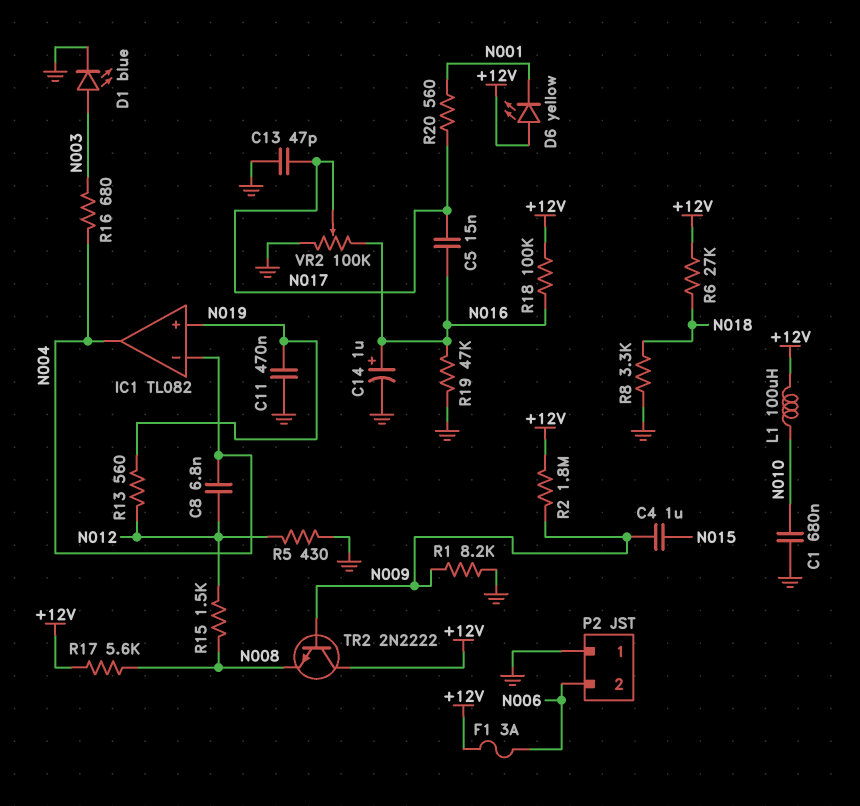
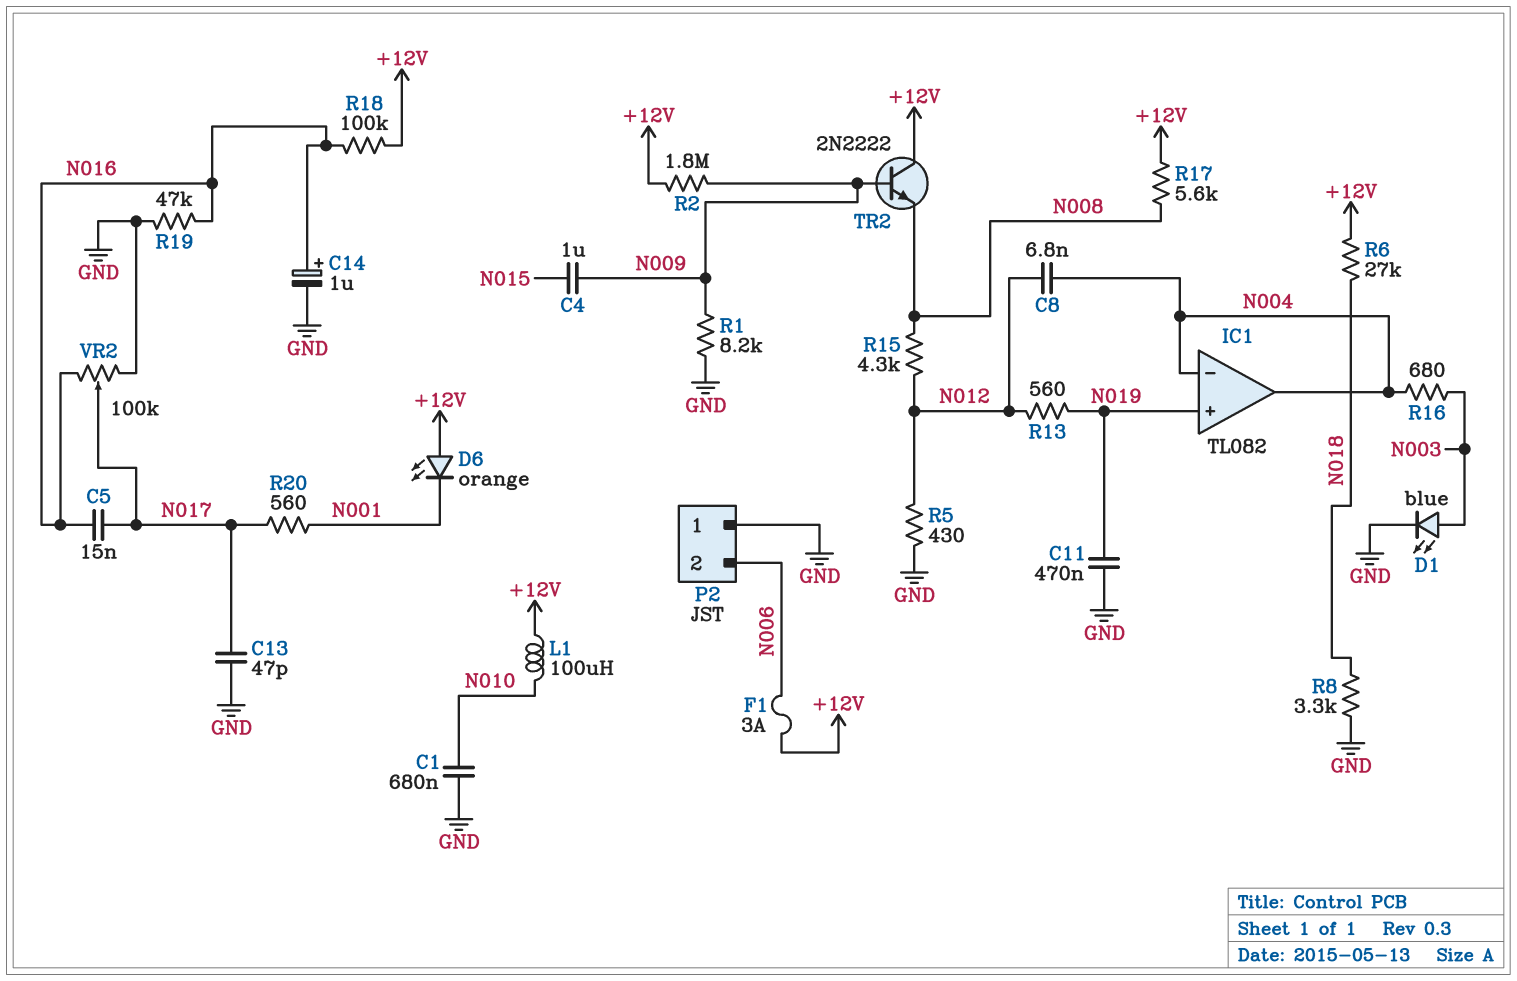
D6: LED yellow (A +12V, K N001) -> LED orange (A +12V, K N001)
R15: 1.5k (N008, N012) -> 4.3k (N008, N012)

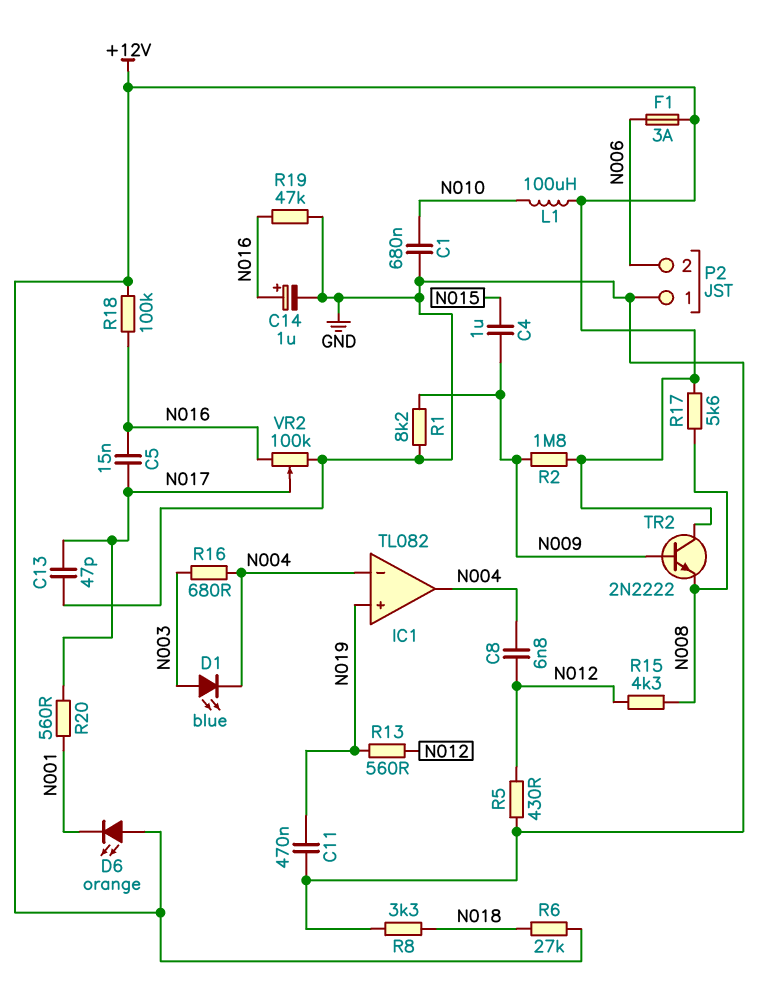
D1: LED blue (A N003, K GND) -> LED blue (A N003, K N004)

